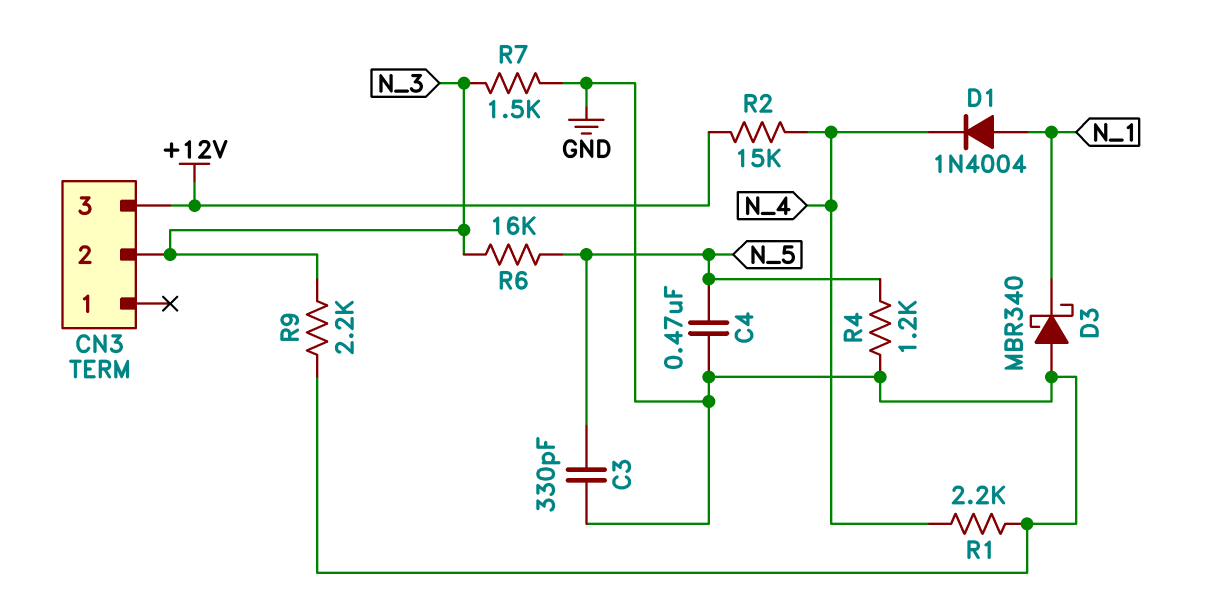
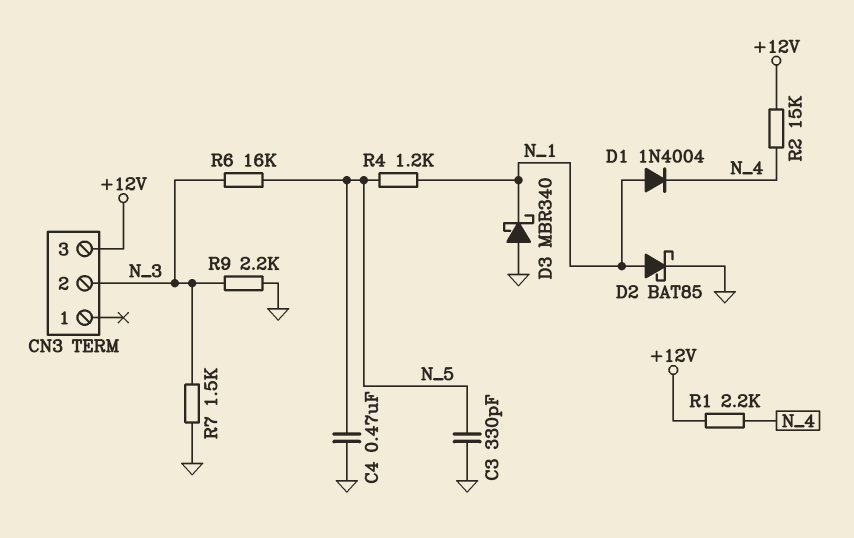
D2: none -> schottky BAT85 (A N_1, K GND)
R1: 2.2k (GND, N_4) -> 2.2k (+12V, N_4)
R4: 1.2k (GND, N_5) -> 1.2k (N_1, N_5)

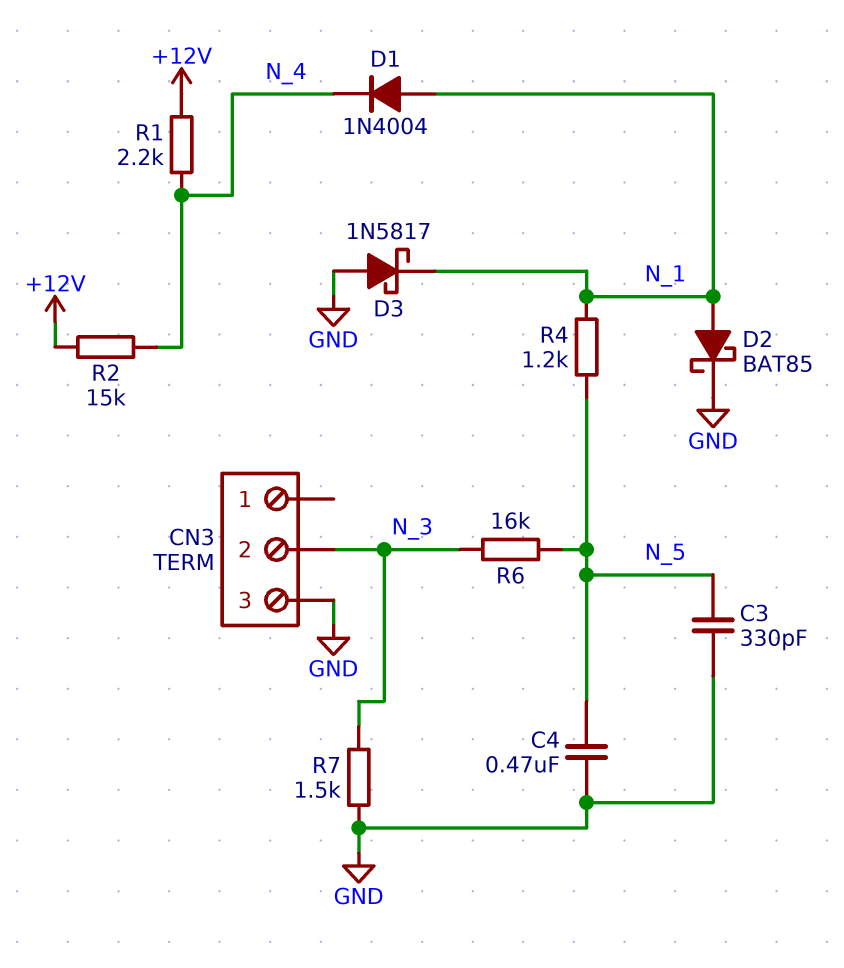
CN3 pin 3: +12V -> GND
D3: schottky MBR340 (A GND, K N_1) -> schottky 1N5817 (A GND, K N_1)
R9: 2.2k (GND, N_3) -> none

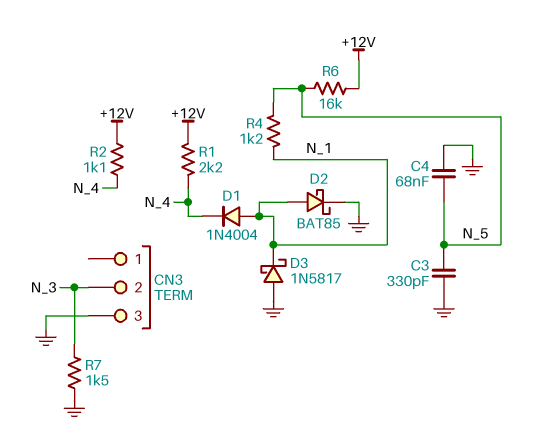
C4: 470nF (GND, N_5) -> 68nF (GND, N_5)
R2: 15k (+12V, N_4) -> 1.1k (+12V, N_4)
R6: 16k (N_3, N_5) -> 16k (+12V, N_5)

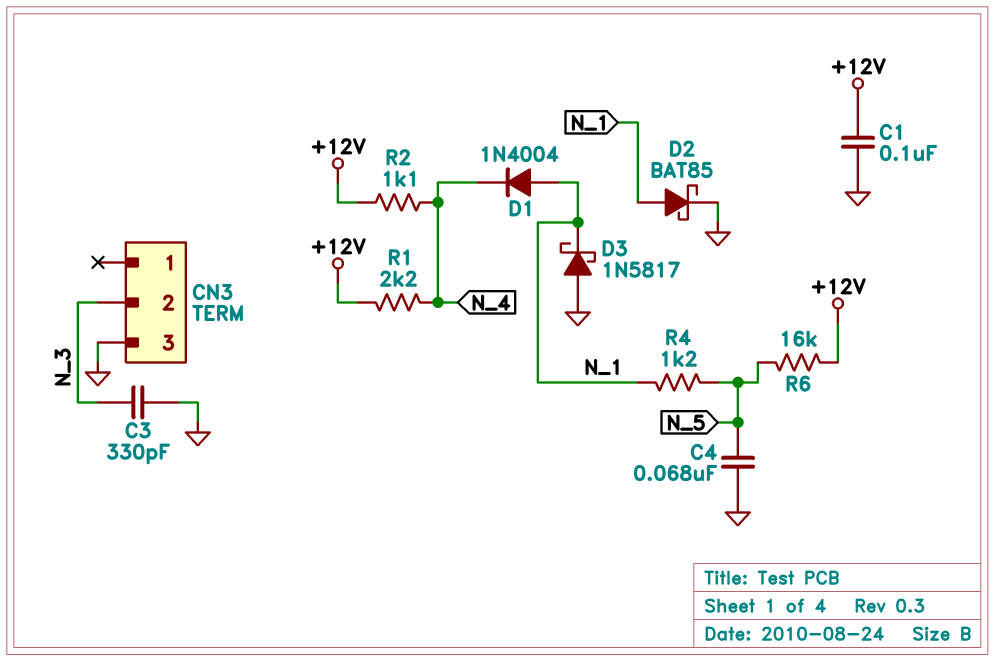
C1: none -> 100nF (+12V, GND)
C3: 330pF (GND, N_5) -> 330pF (GND, N_3)
R7: 1.5k (GND, N_3) -> none

